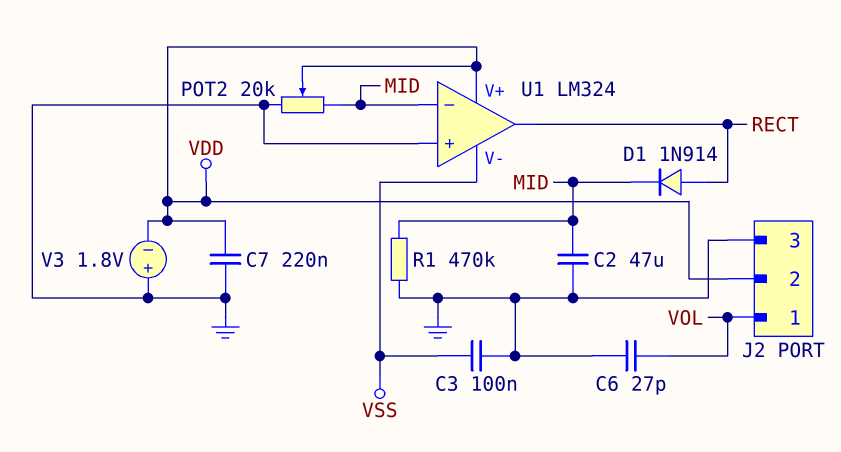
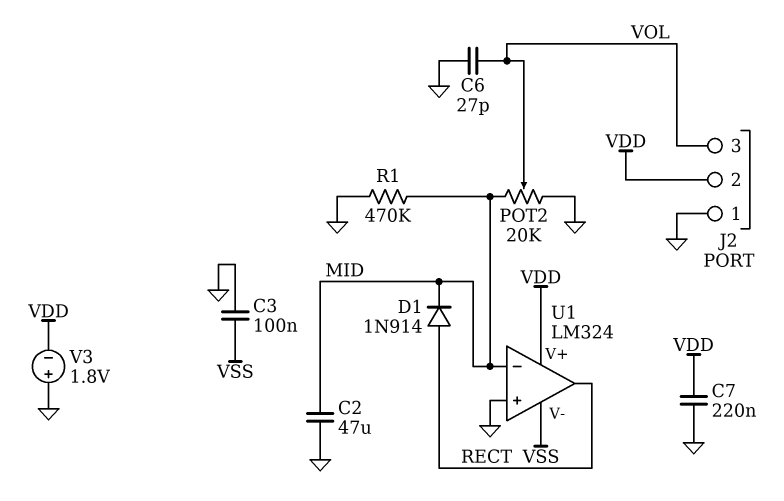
J2 pin 1: VOL -> GND
J2 pin 3: GND -> VOL
POT2: 20k (GND, MID, wiper VDD) -> 20k (GND, MID, wiper VOL)

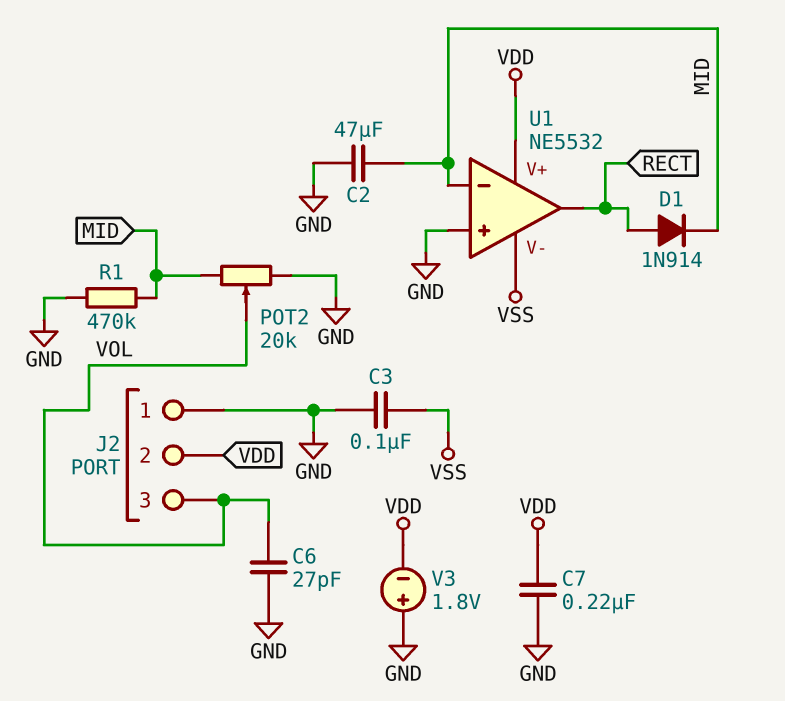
U1: LM324 -> NE5532

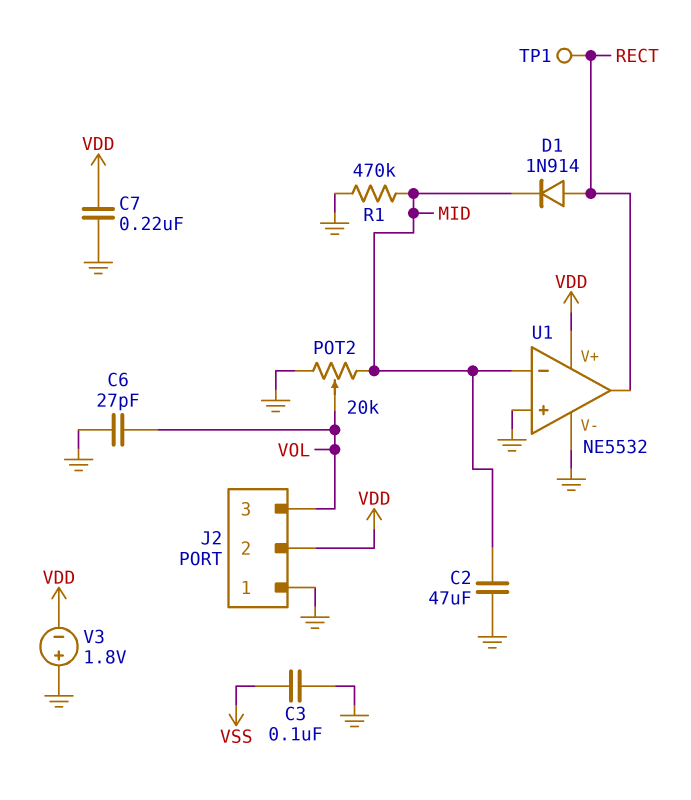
TP1: none -> test point (RECT)
U1 pin V-: VSS -> GND

